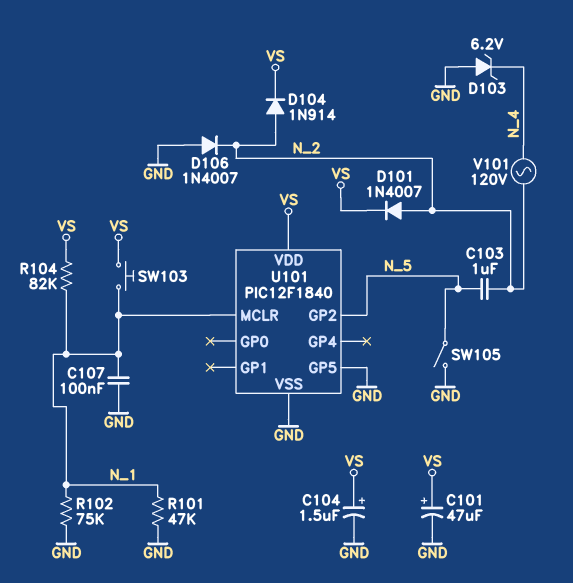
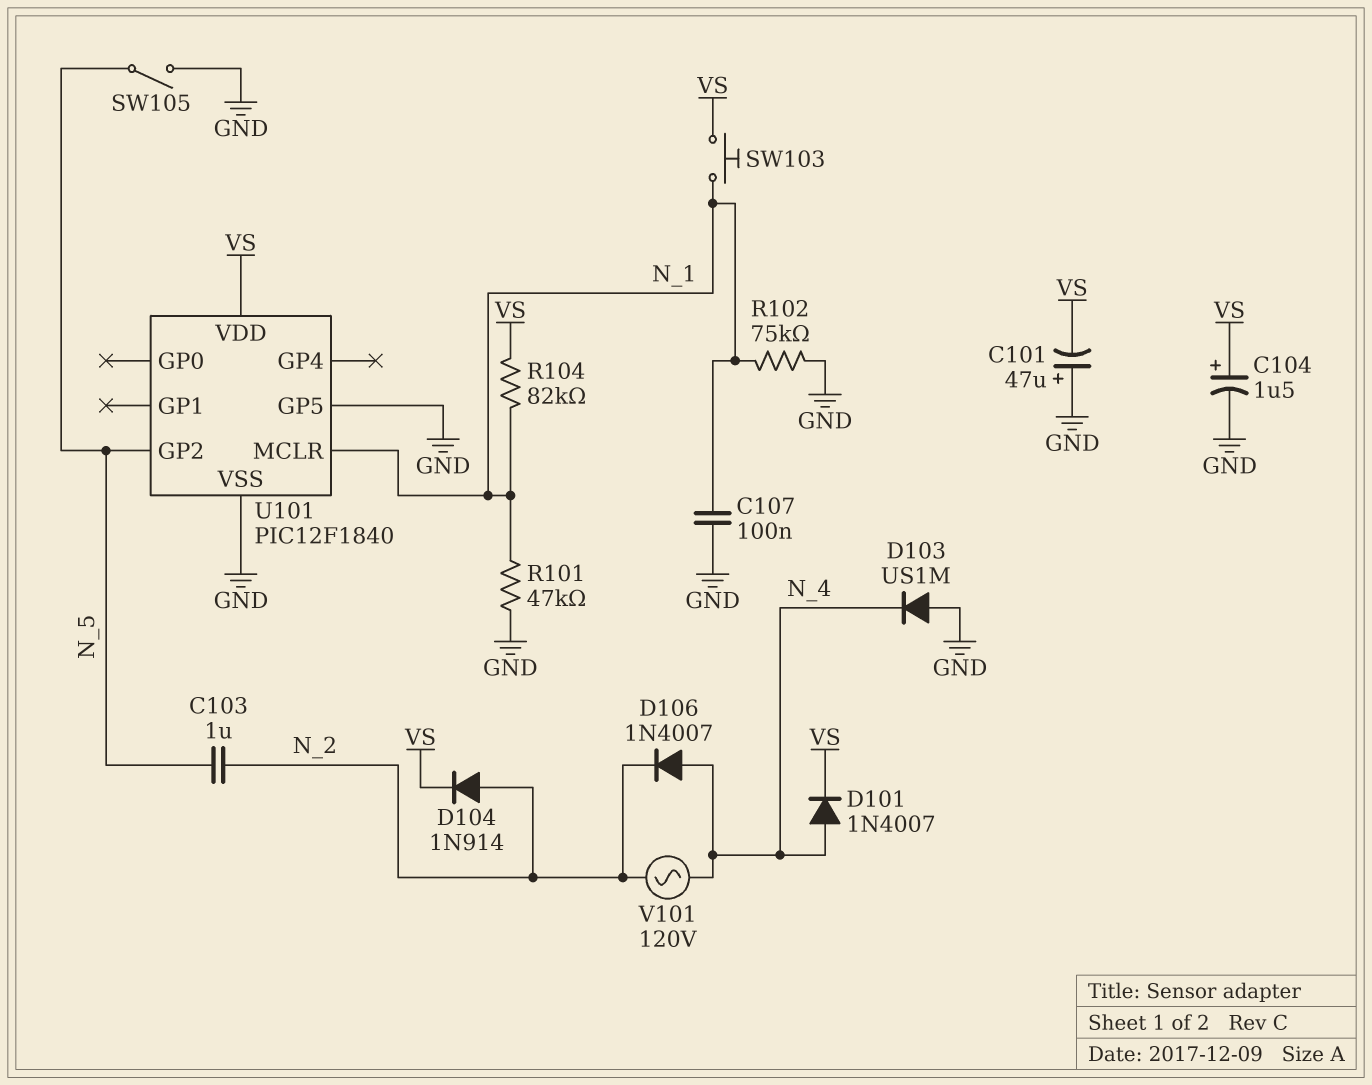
C101: 47uF (plus VS, minus GND) -> 47uF (plus GND, minus VS)
D101: diode 1N4007 (A N_2, K VS) -> diode 1N4007 (A N_4, K VS)
D103: zener 6.2V (A GND, K N_4) -> diode US1M (A GND, K N_4)
D106: diode 1N4007 (A GND, K N_2) -> diode 1N4007 (A N_4, K N_2)

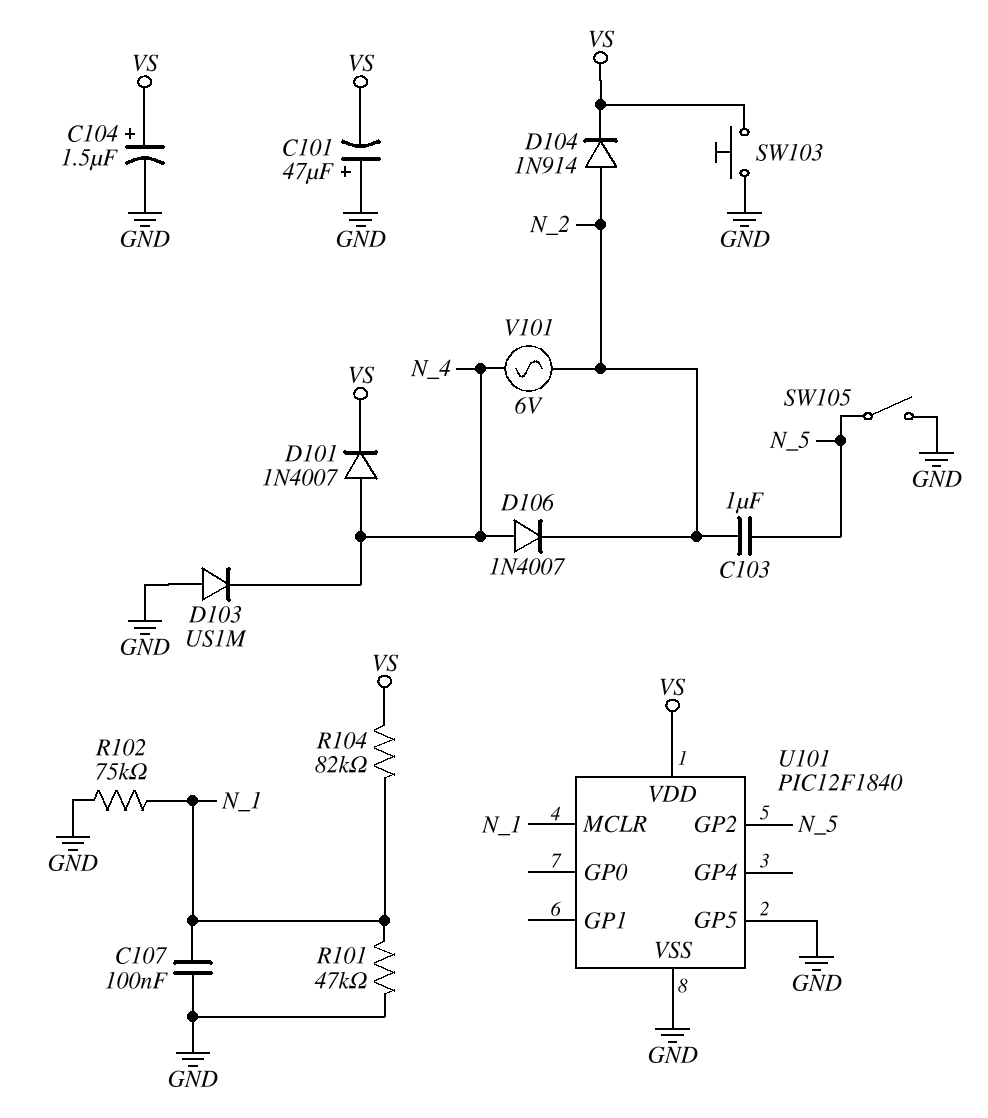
SW103: button (N_1, VS) -> button (GND, VS)
V101: AC 120V (N_2, N_4) -> AC 6V (N_2, N_4)

